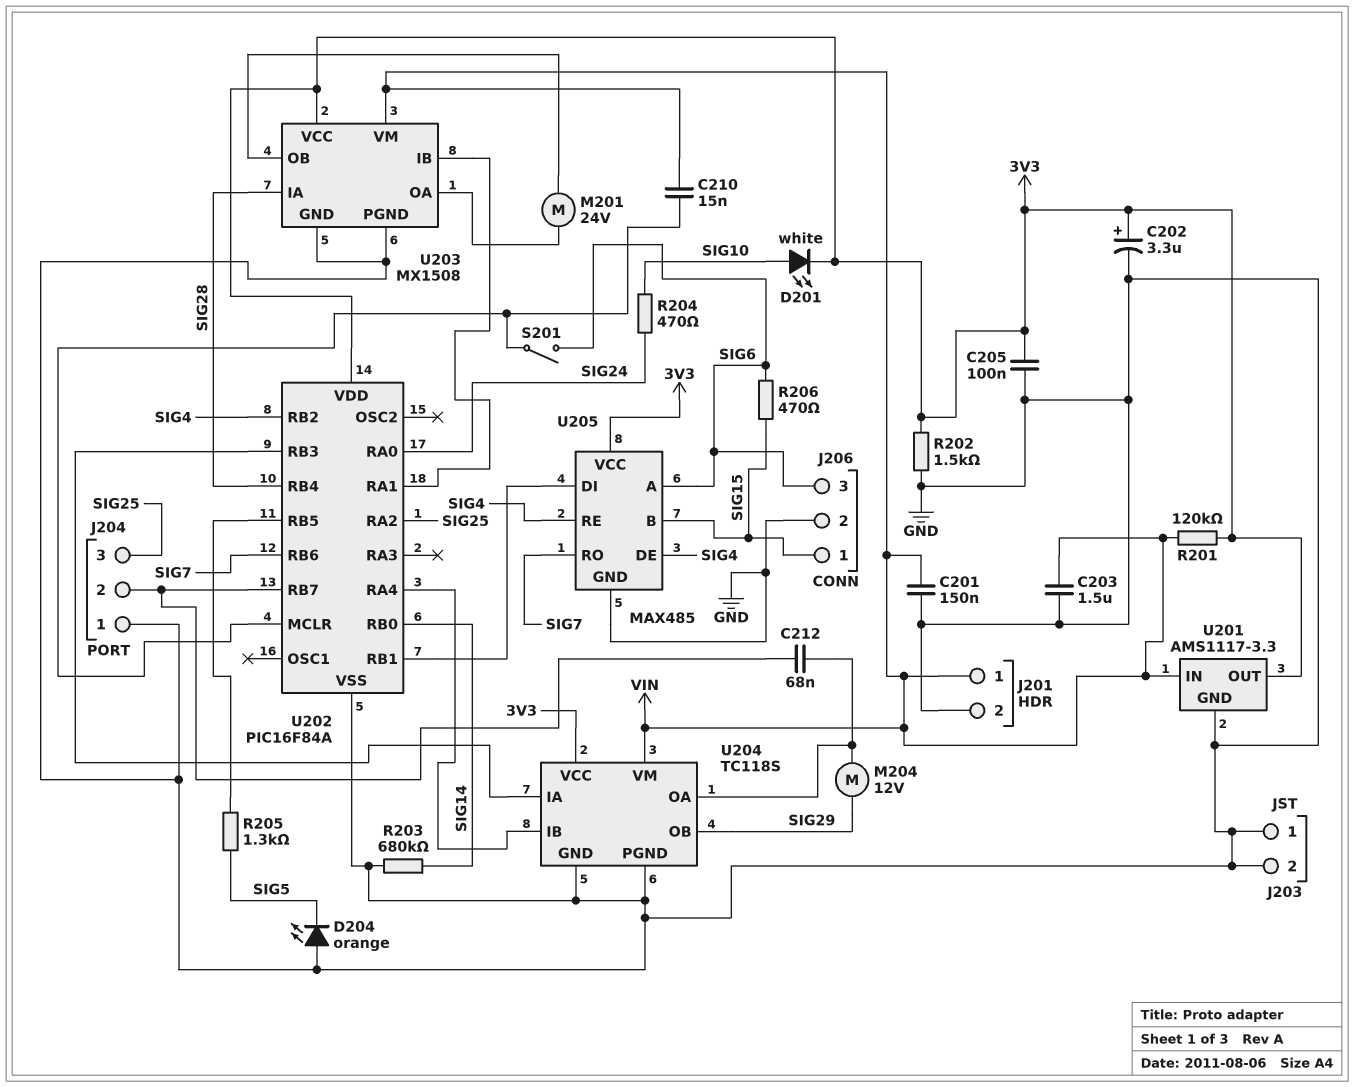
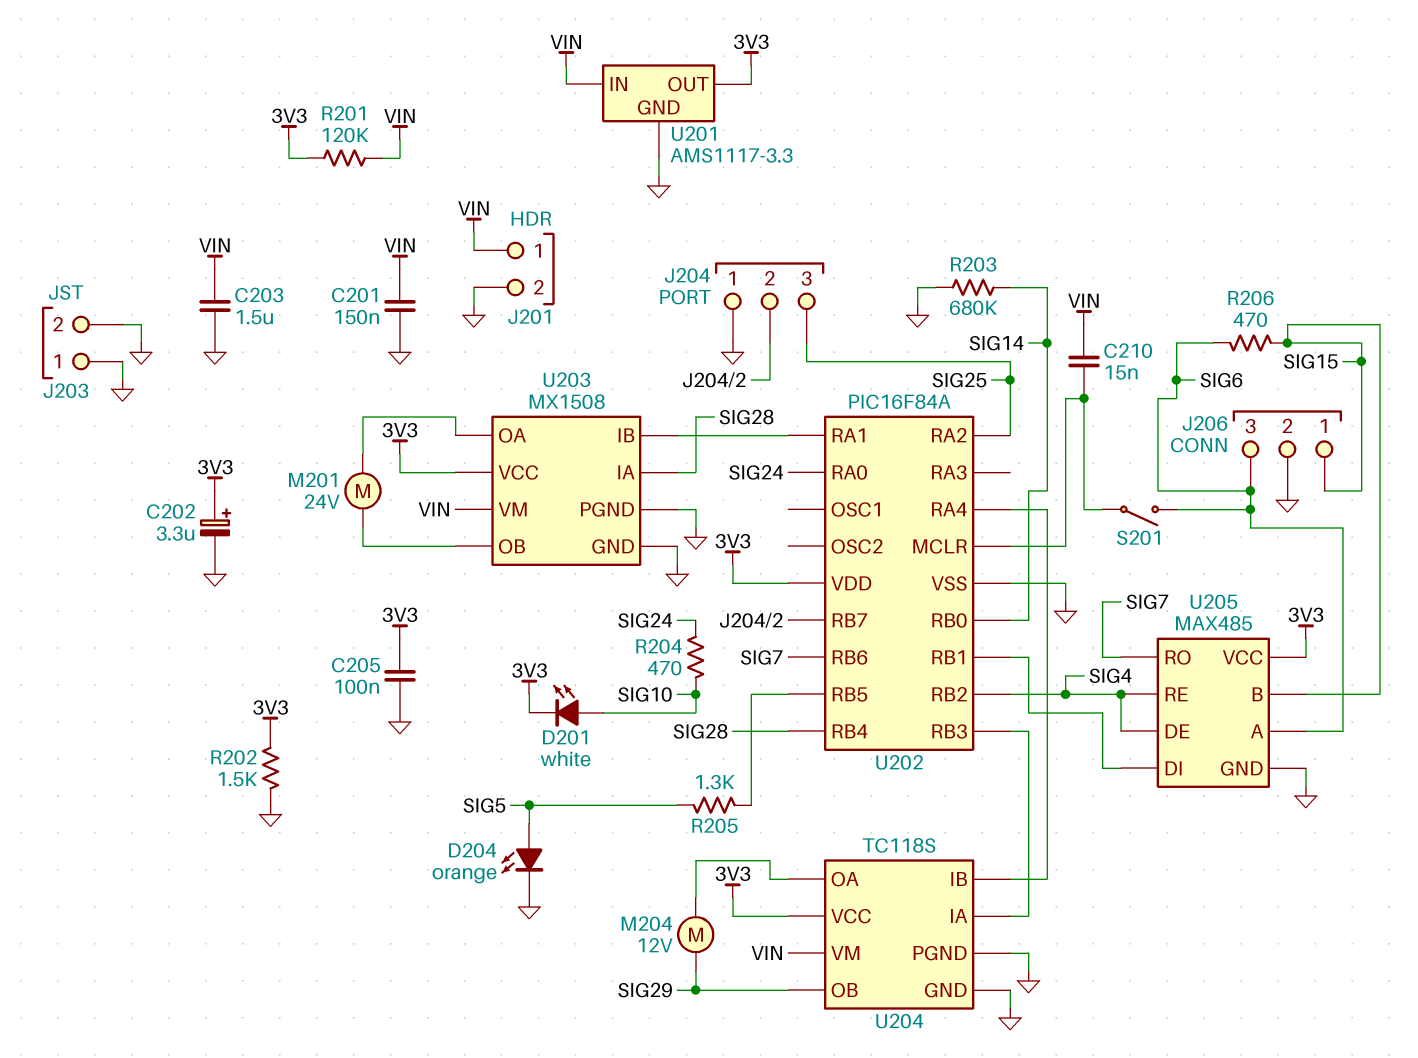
C212: 68nF (J204/2, U204/OA) -> none
D204: LED orange (A GND, K SIG5) -> LED orange (A SIG5, K GND)

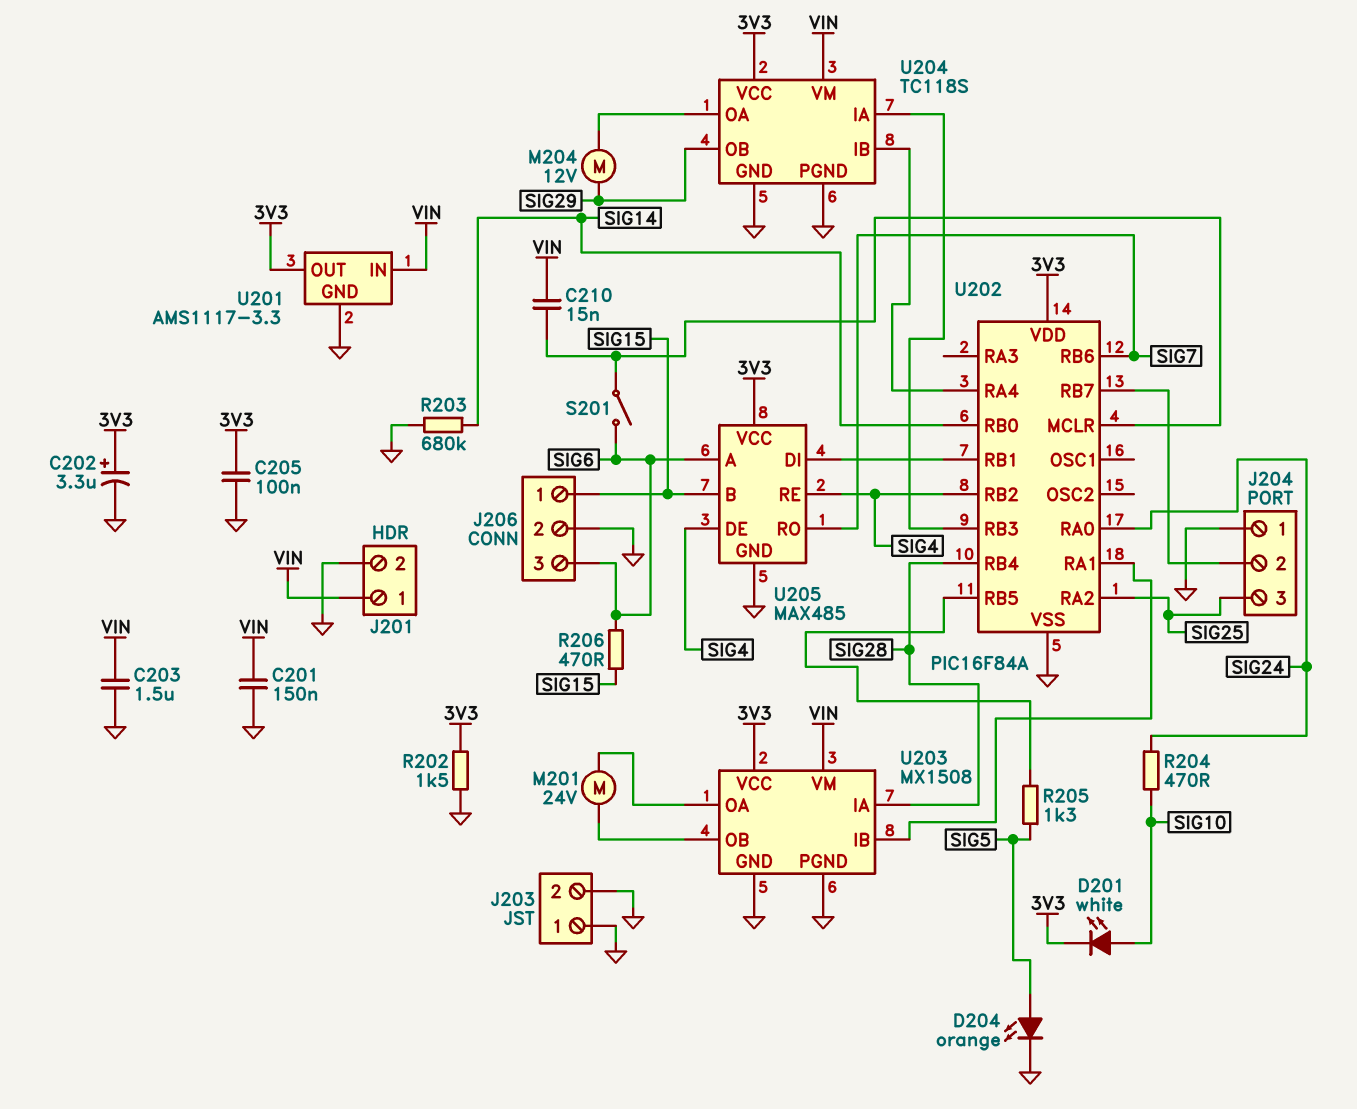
R201: 120k (3V3, VIN) -> none

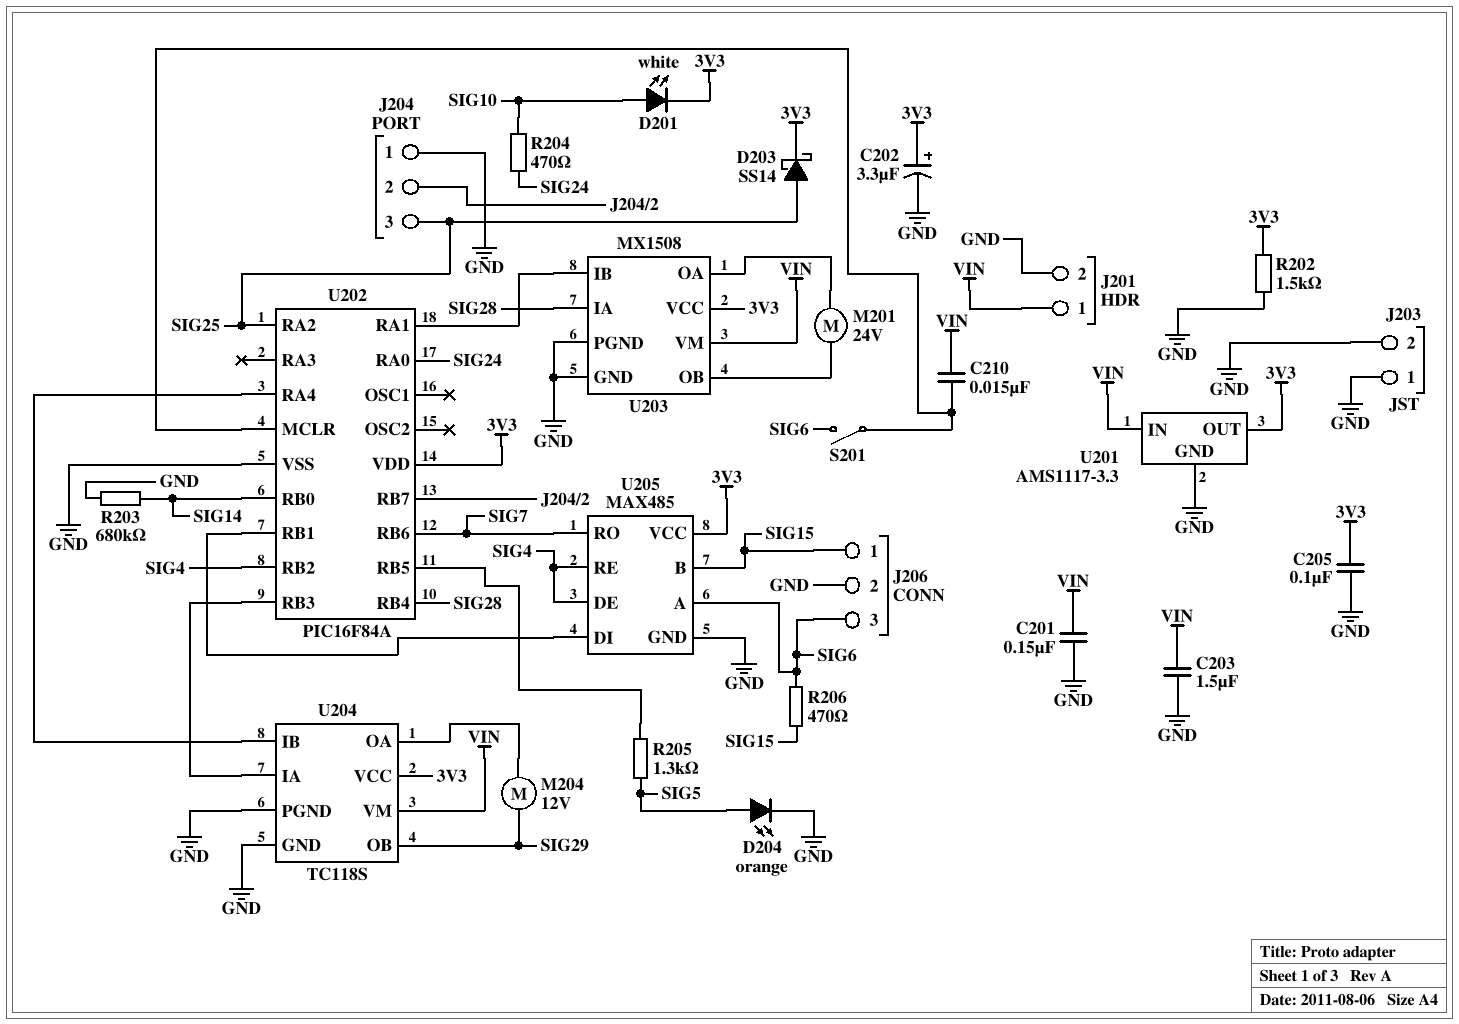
D203: none -> schottky SS14 (A SIG25, K 3V3)

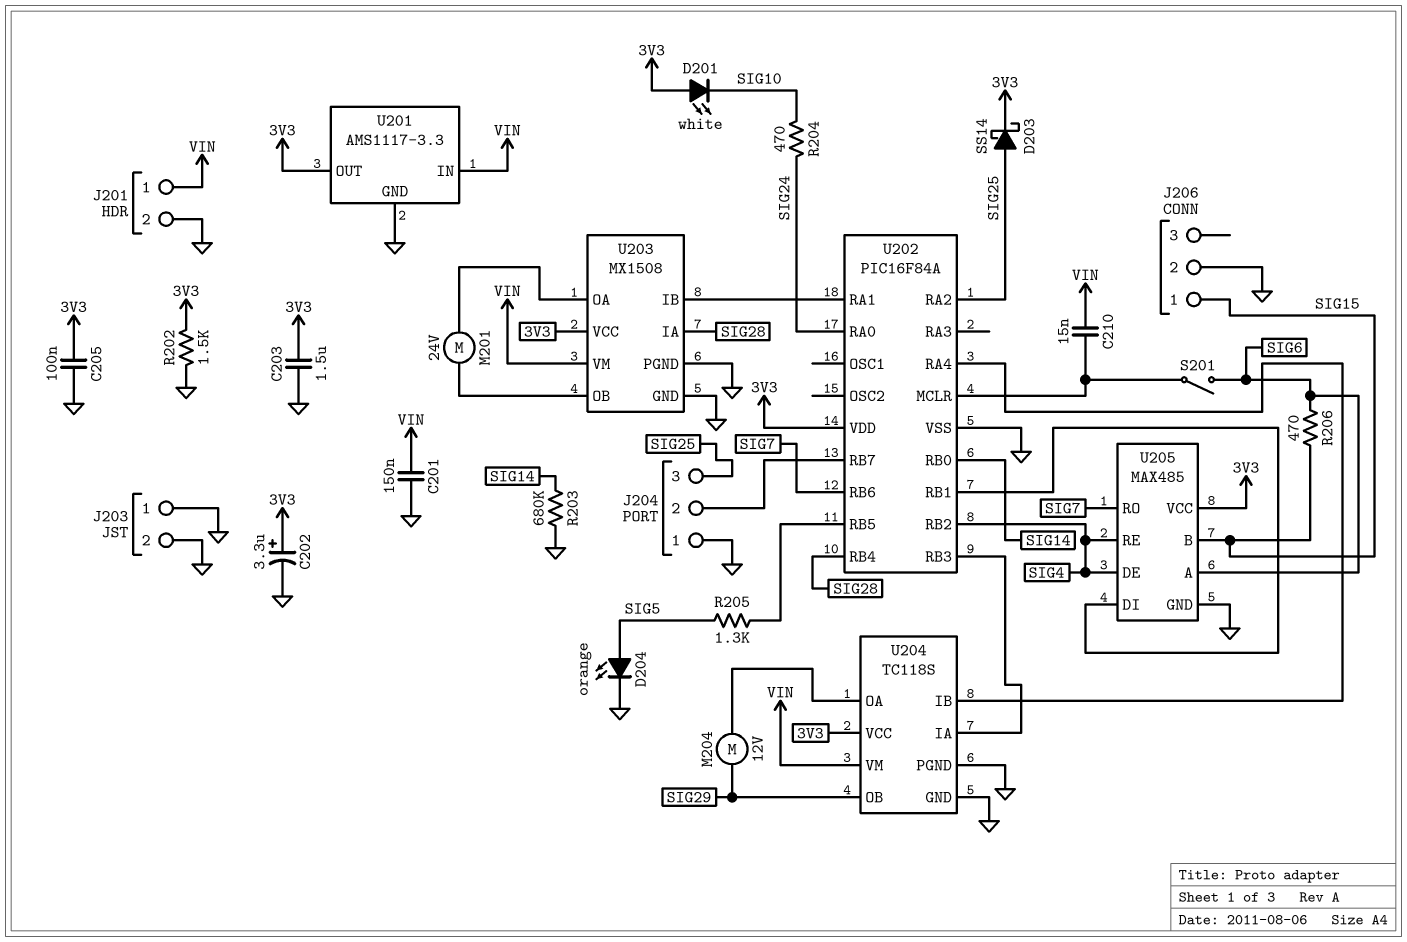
C203: 1.5uF (GND, VIN) -> 1.5uF (3V3, GND)
D201: LED white (A SIG10, K 3V3) -> LED white (A 3V3, K SIG10)
J206 pin 3: SIG6 -> none

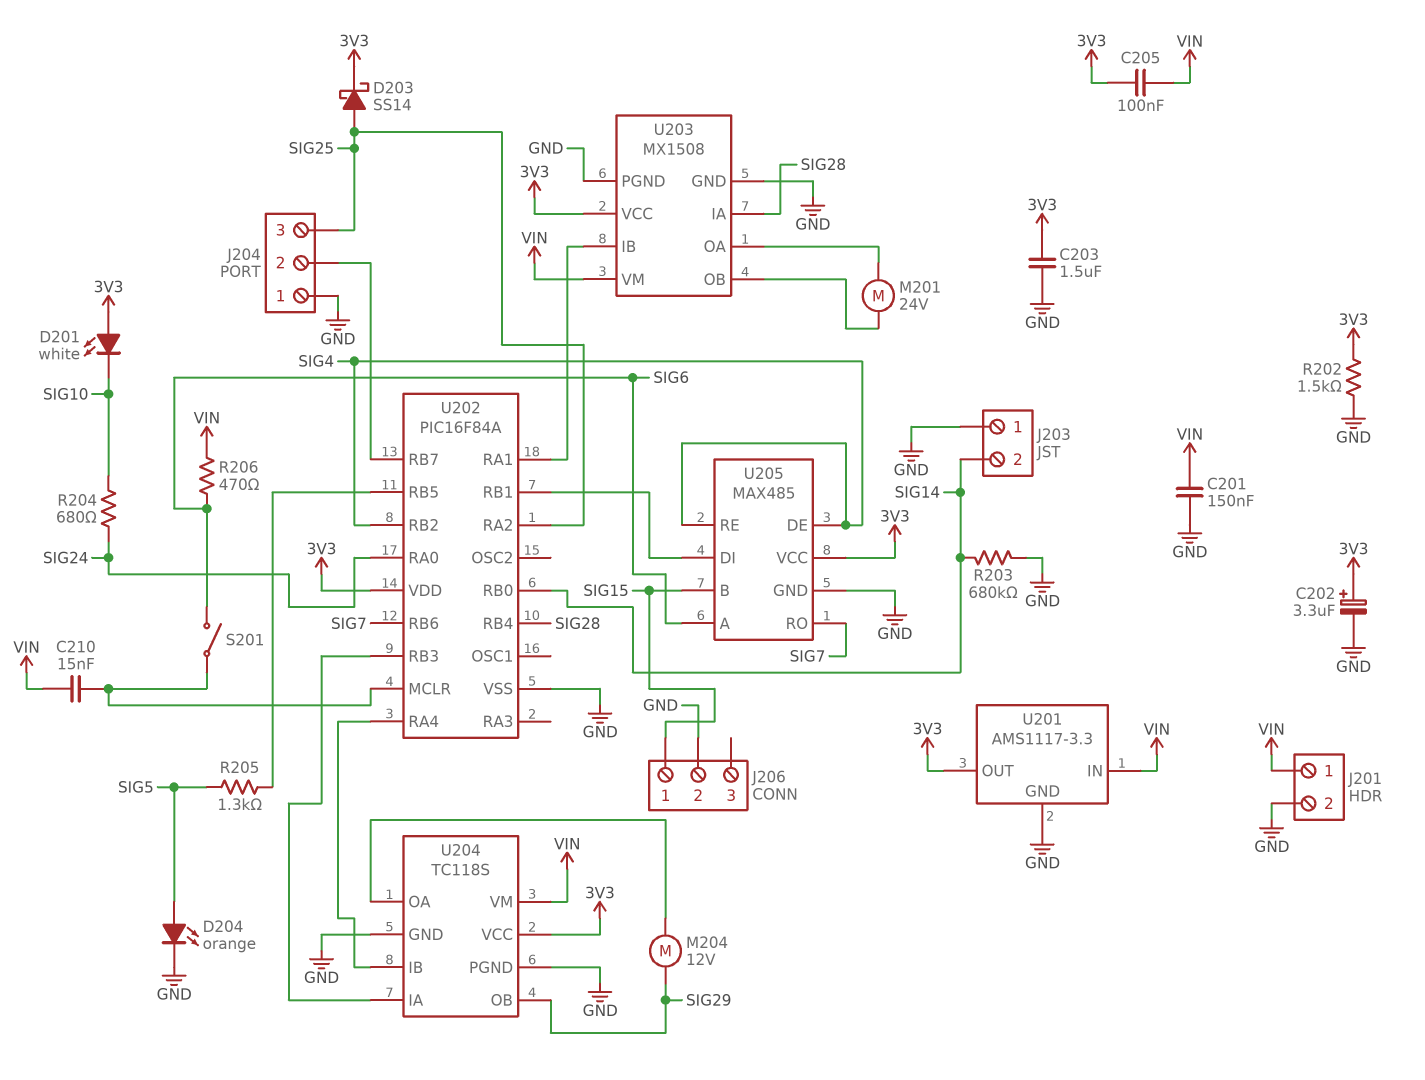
C205: 100nF (3V3, GND) -> 100nF (3V3, VIN)
J203 pin 2: GND -> SIG14
R204: 470 (SIG10, SIG24) -> 680 (SIG10, SIG24)
R206: 470 (SIG6, SIG15) -> 470 (SIG6, VIN)

